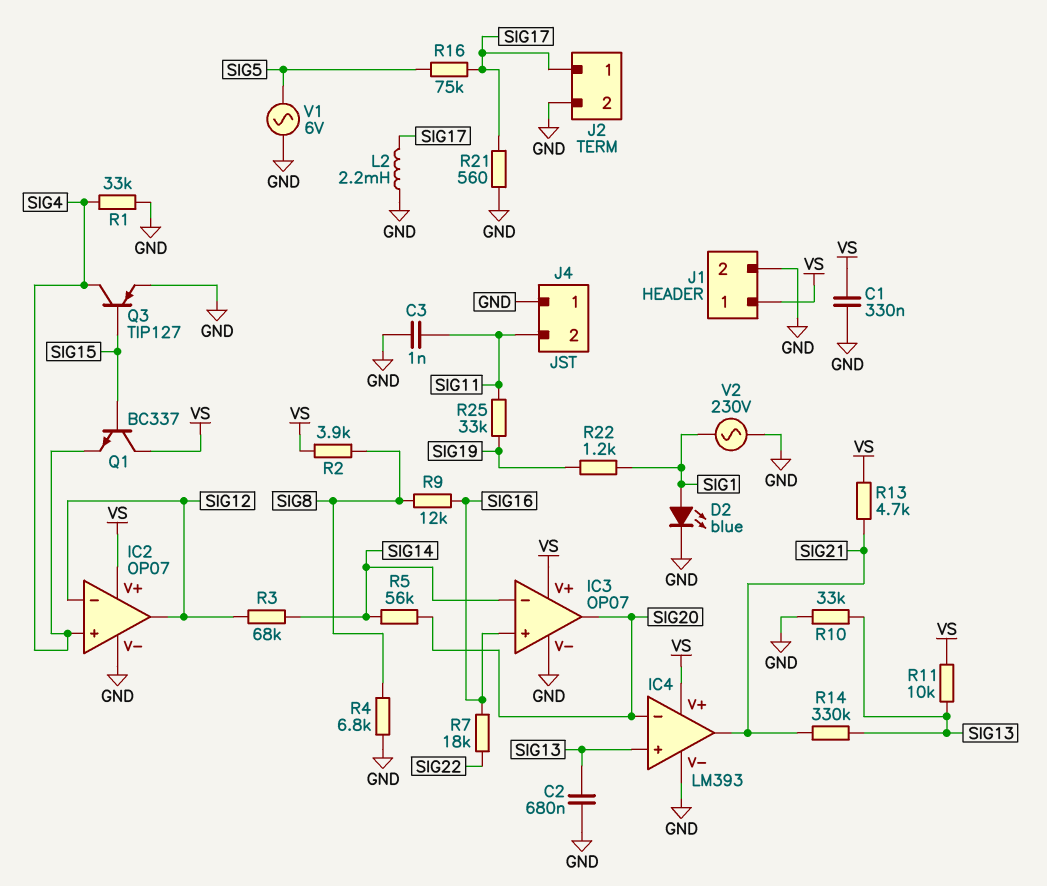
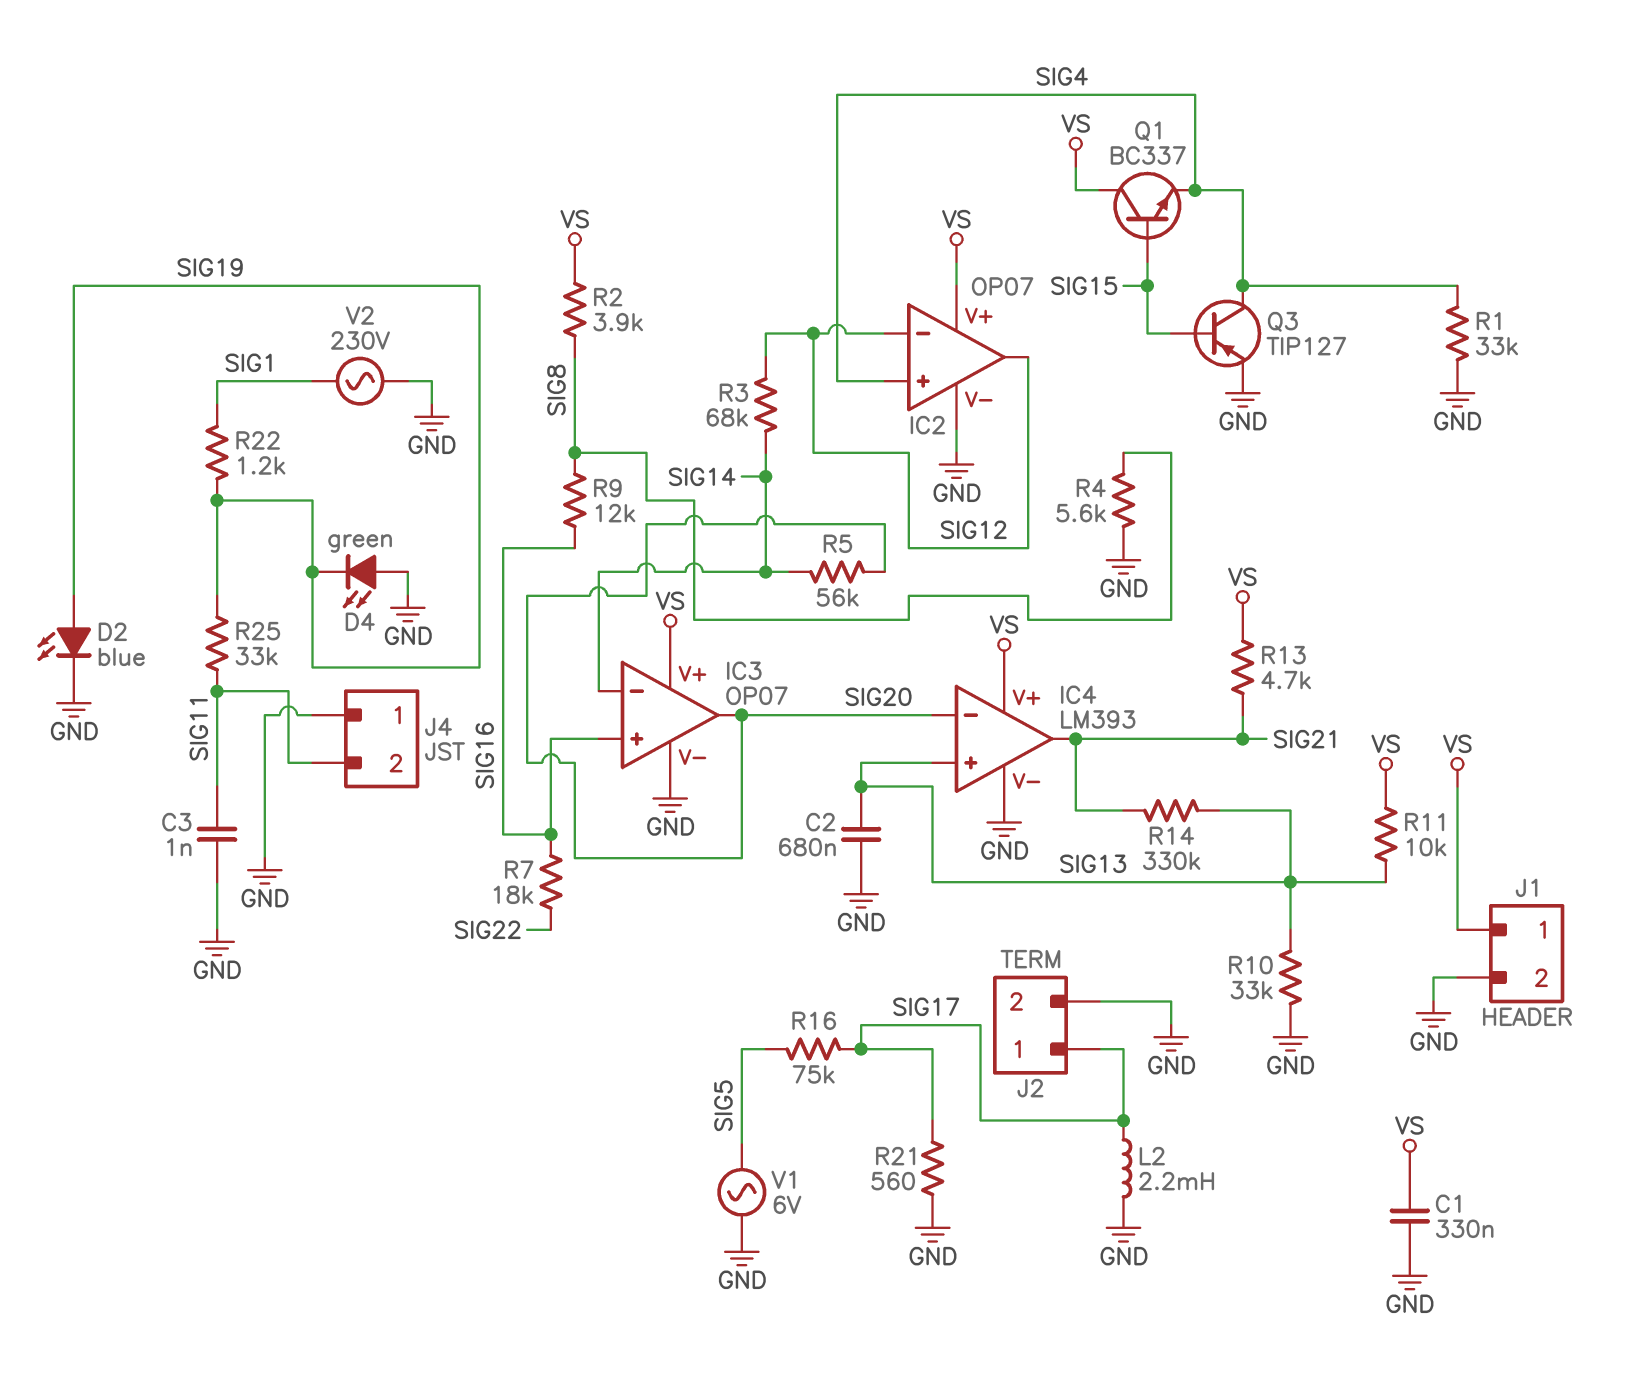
D2: LED blue (A SIG1, K GND) -> LED blue (A SIG19, K GND)
D4: none -> LED green (A GND, K SIG19)
R4: 6.8k (GND, SIG8) -> 5.6k (GND, SIG8)

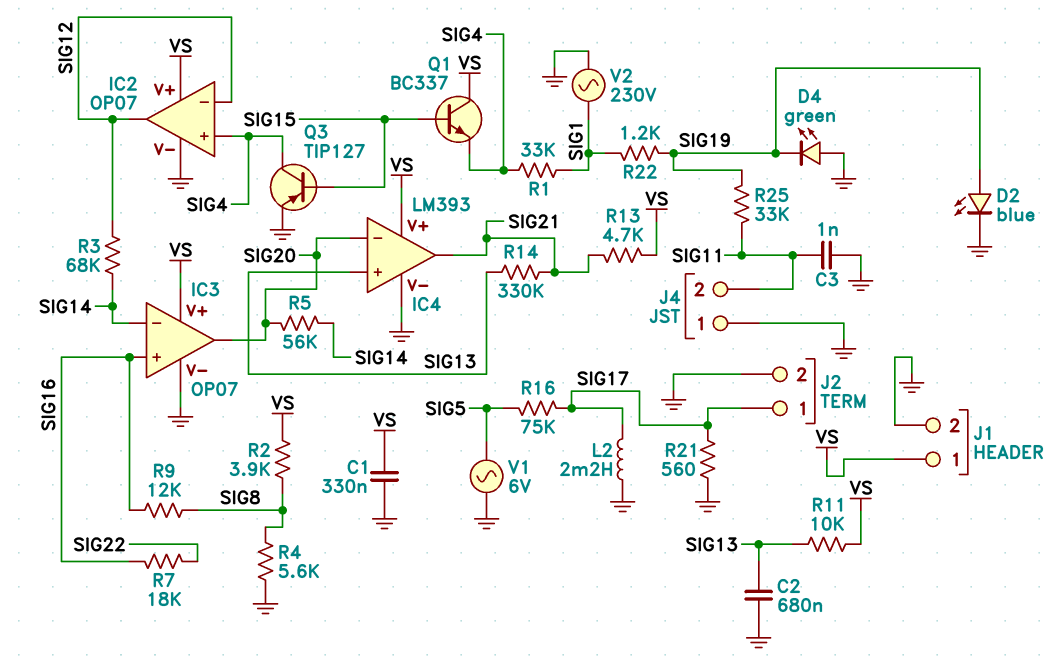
R1: 33k (GND, SIG4) -> 33k (SIG1, SIG4)
R10: 33k (GND, SIG13) -> none

